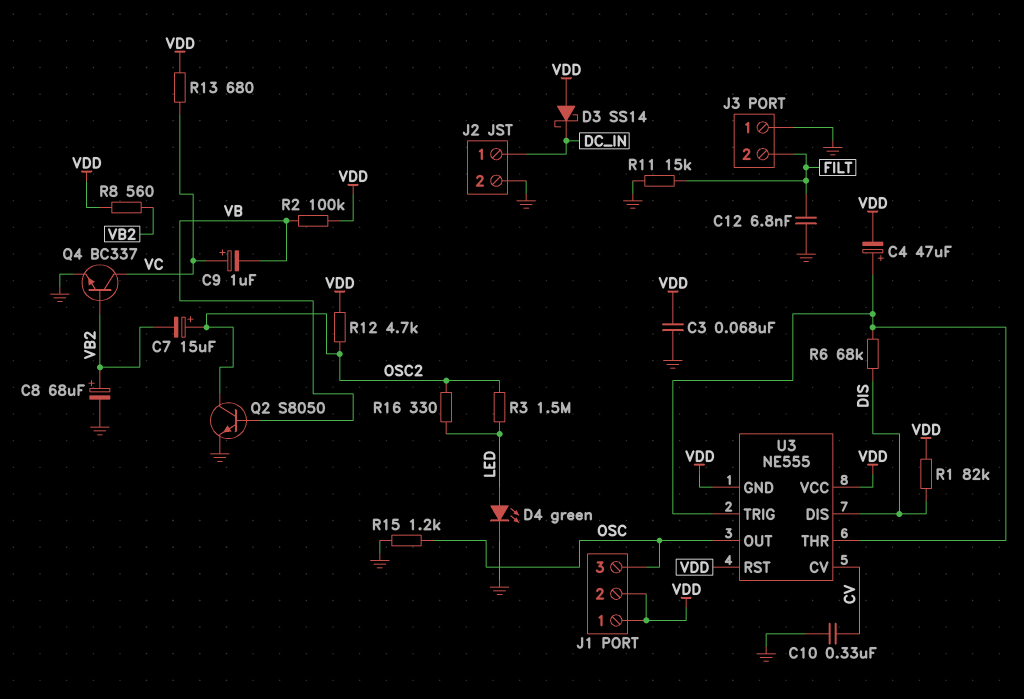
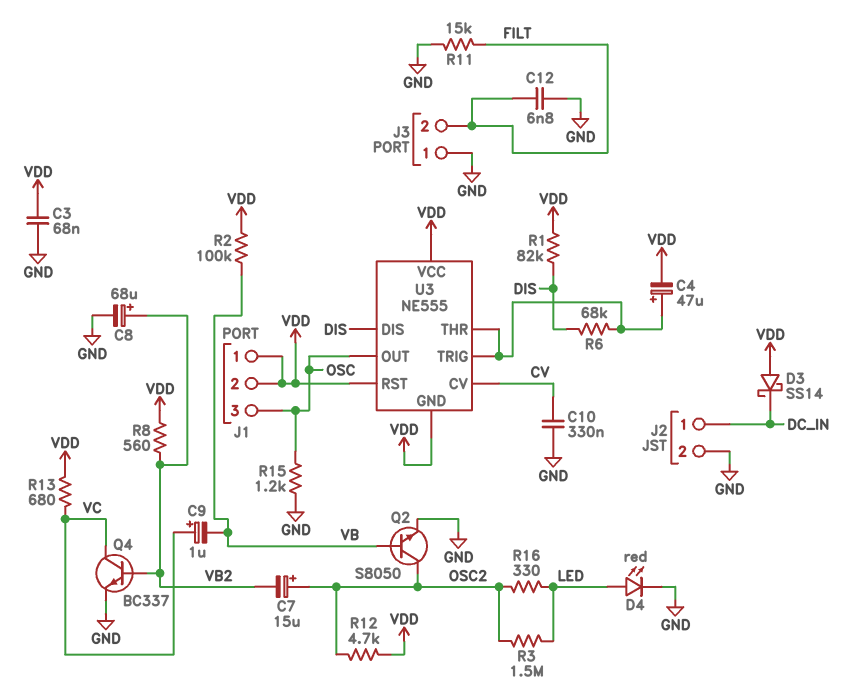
D4: LED green (A LED, K GND) -> LED red (A LED, K GND)

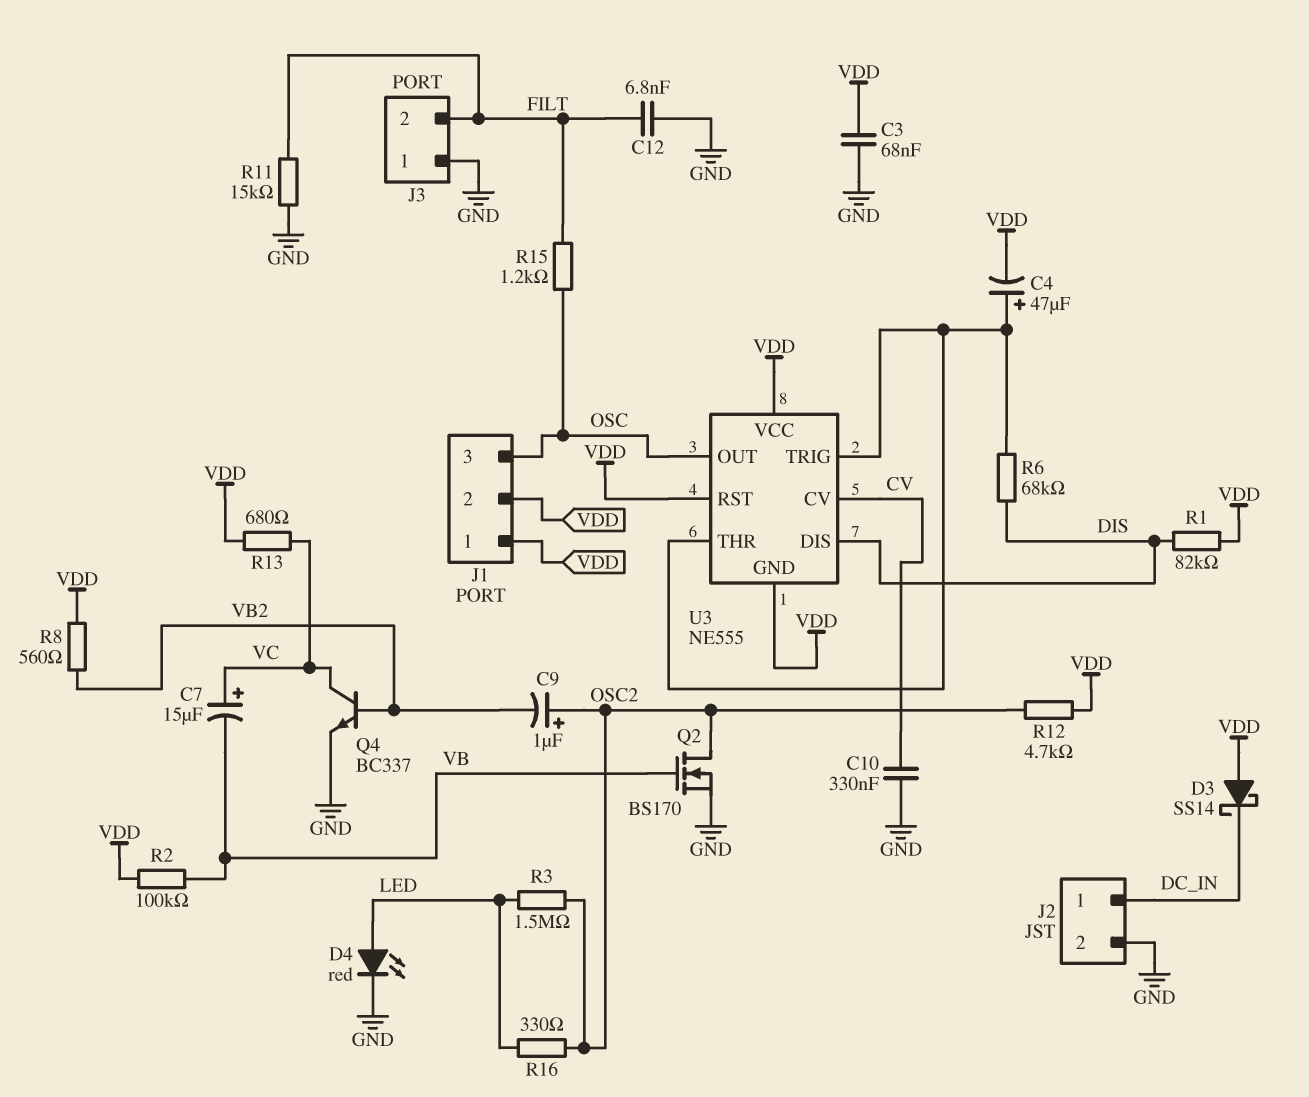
C7: 15uF (plus OSC2, minus VB2) -> 15uF (plus VC, minus VB)
C8: 68uF (plus VB2, minus GND) -> none
C9: 1uF (plus VC, minus VB) -> 1uF (plus OSC2, minus VB2)
Q2: NPN S8050 (B VB, C OSC2, E GND) -> NMOS BS170 (G VB, D OSC2, S GND)
R15: 1.2k (GND, OSC) -> 1.2k (FILT, OSC)

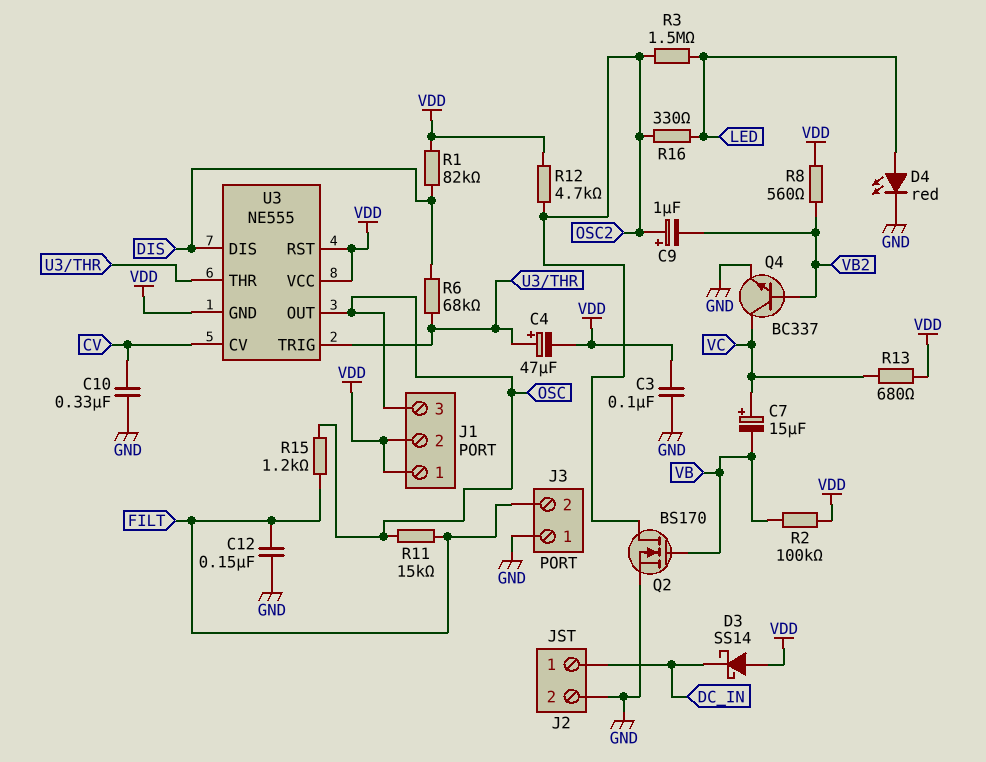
C3: 68nF (GND, VDD) -> 100nF (GND, VDD)
C12: 6.8nF (FILT, GND) -> 150nF (FILT, GND)
R11: 15k (FILT, GND) -> 15k (FILT, OSC)

